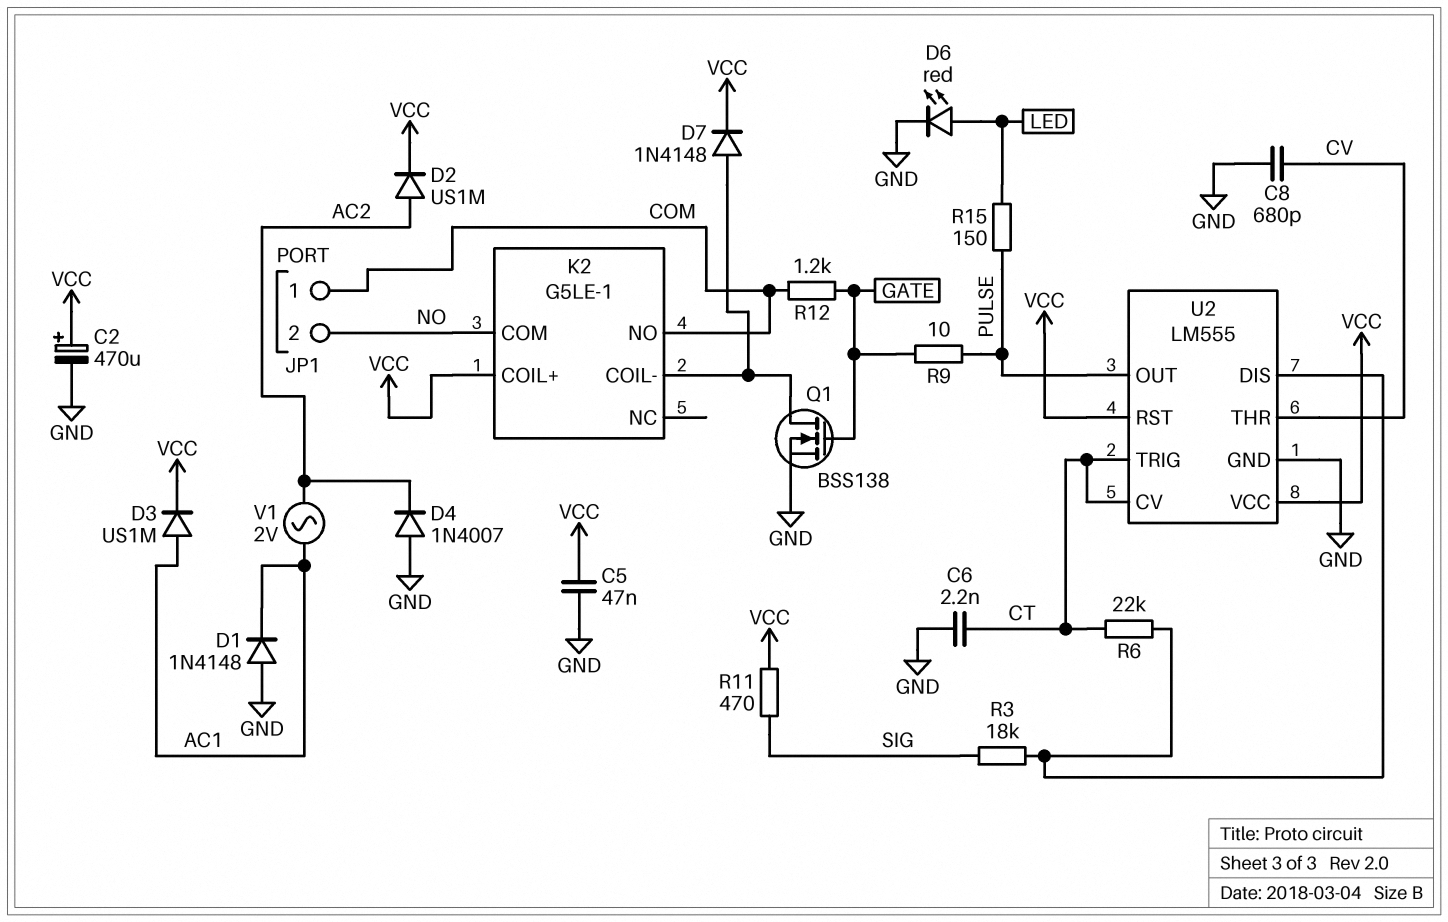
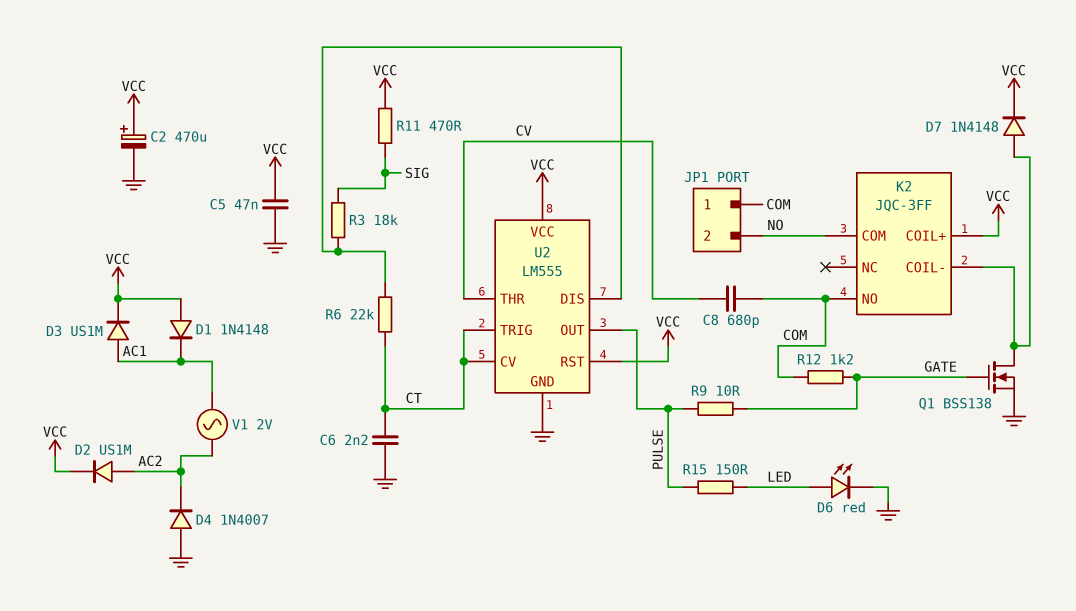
C8: 680pF (CV, GND) -> 680pF (COM, CV)
D1: diode 1N4148 (A GND, K AC1) -> diode 1N4148 (A VCC, K AC1)
K2: G5LE-1 -> JQC-3FF

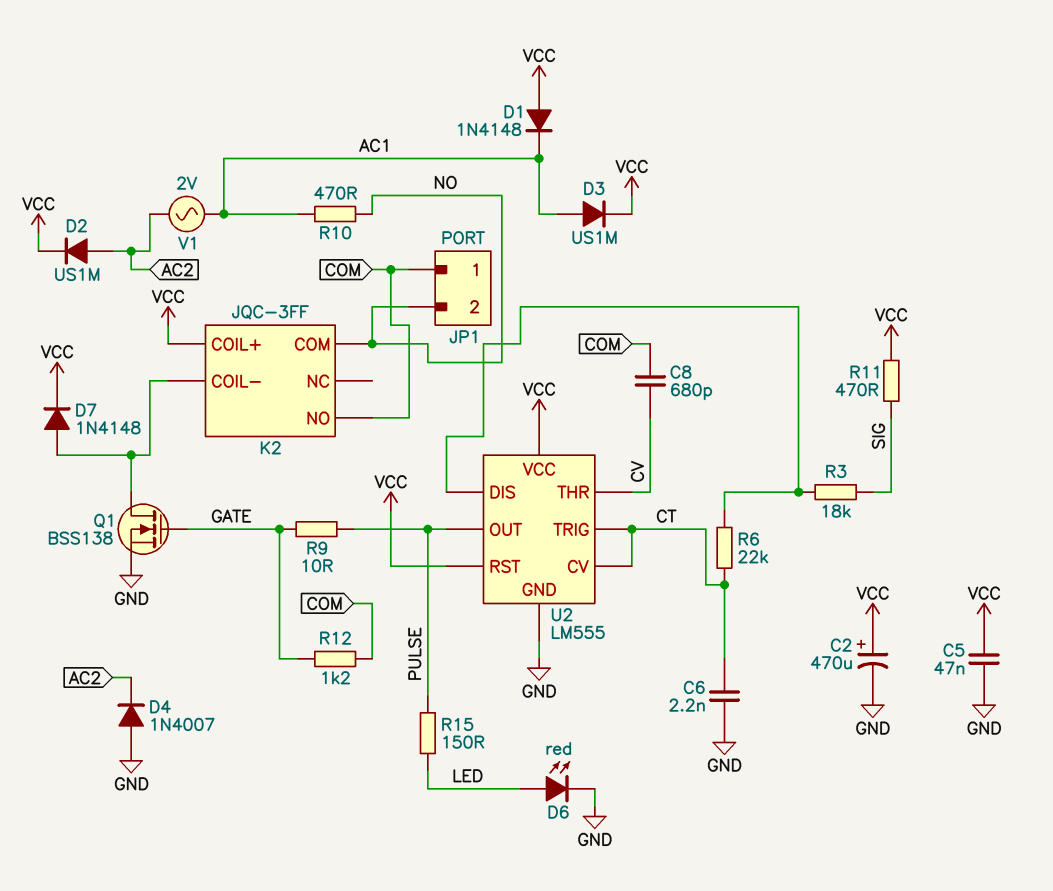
R10: none -> 470 (AC1, NO)

